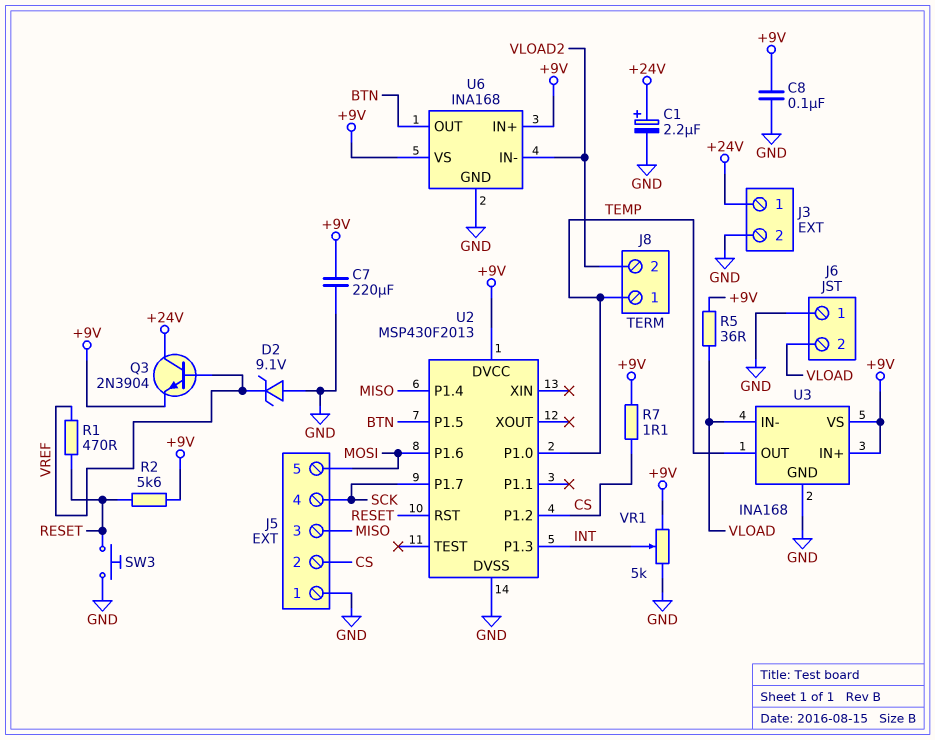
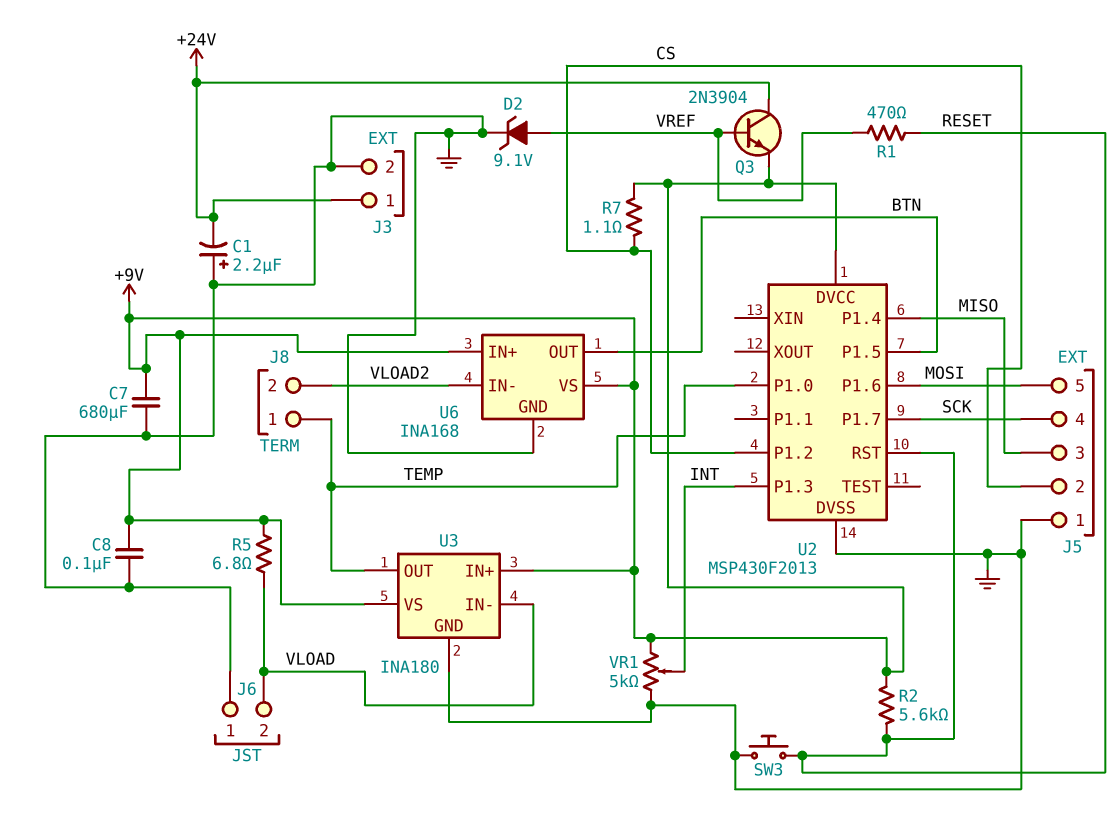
C1: 2.2uF (plus +24V, minus GND) -> 2.2uF (plus GND, minus +24V)
C7: 220uF (+9V, GND) -> 680uF (+9V, GND)
D2: zener 9.1V (A GND, K VREF) -> zener 9.1V (A VREF, K GND)
R5: 36 (+9V, VLOAD) -> 6.8 (+9V, VLOAD)
U3: INA168 -> INA180

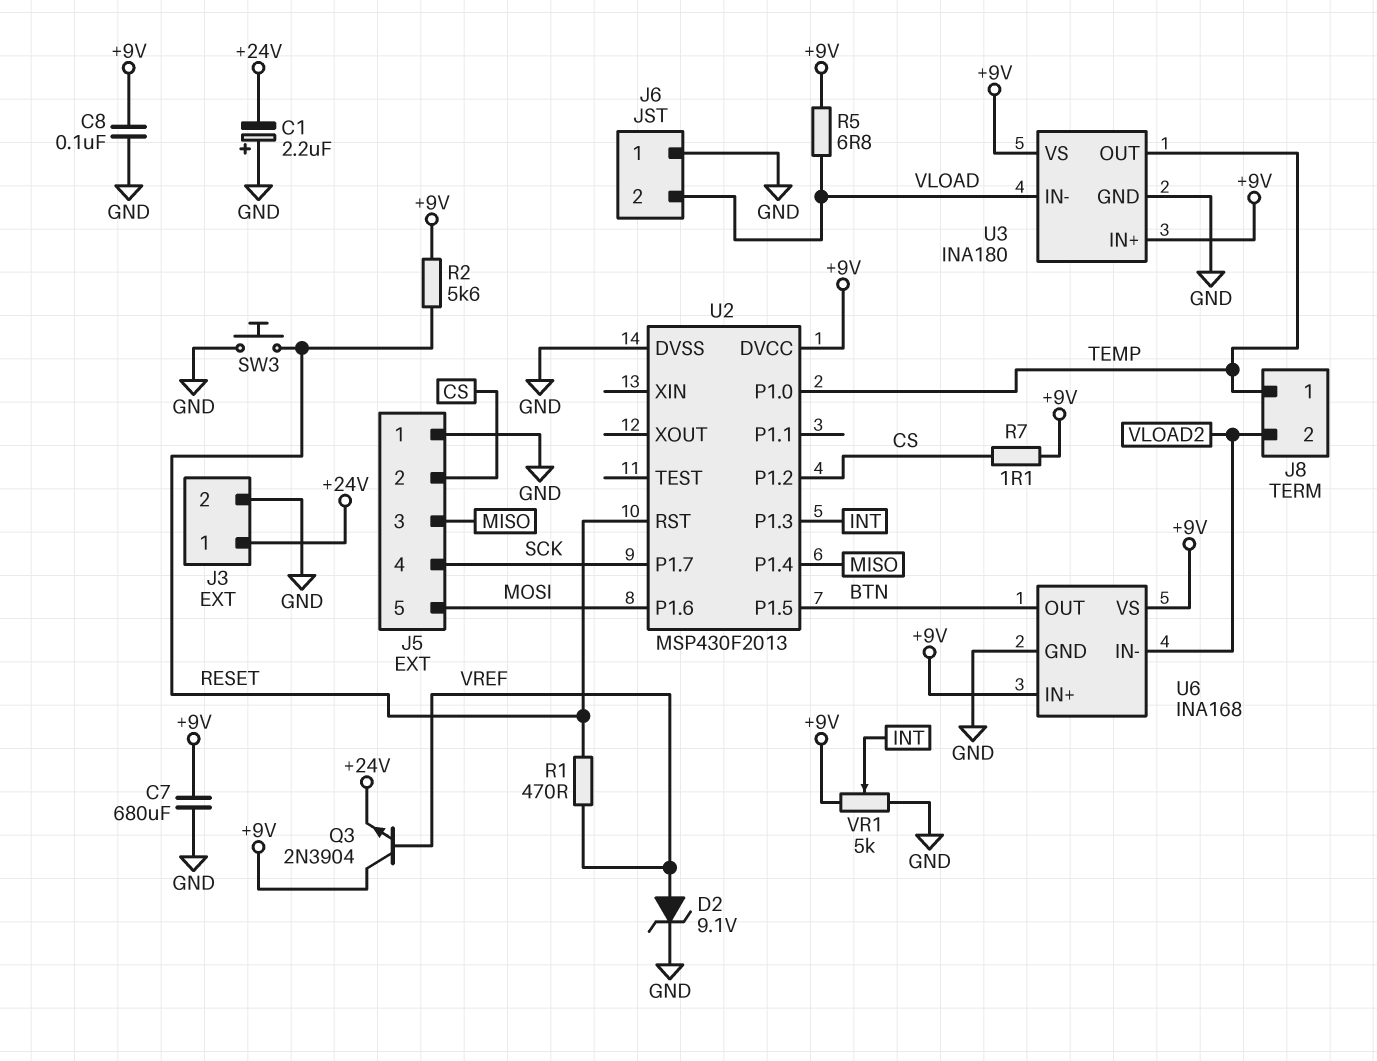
Q3: NPN 2N3904 (B VREF, C +24V, E +9V) -> NPN 2N3904 (B VREF, C +9V, E +24V)

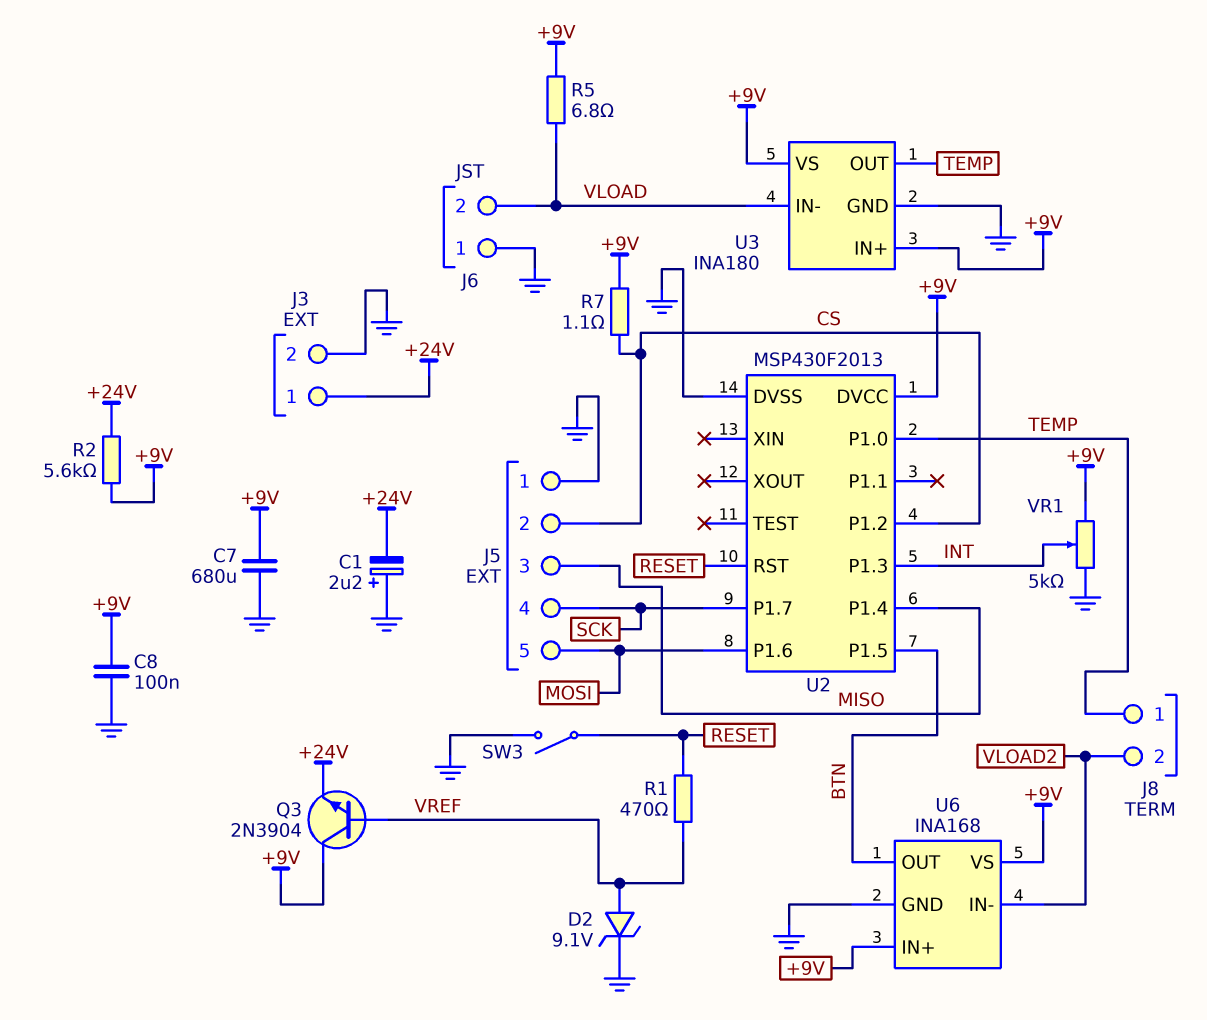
R2: 5.6k (+9V, RESET) -> 5.6k (+9V, +24V)
SW3: button (GND, RESET) -> switch (GND, RESET)

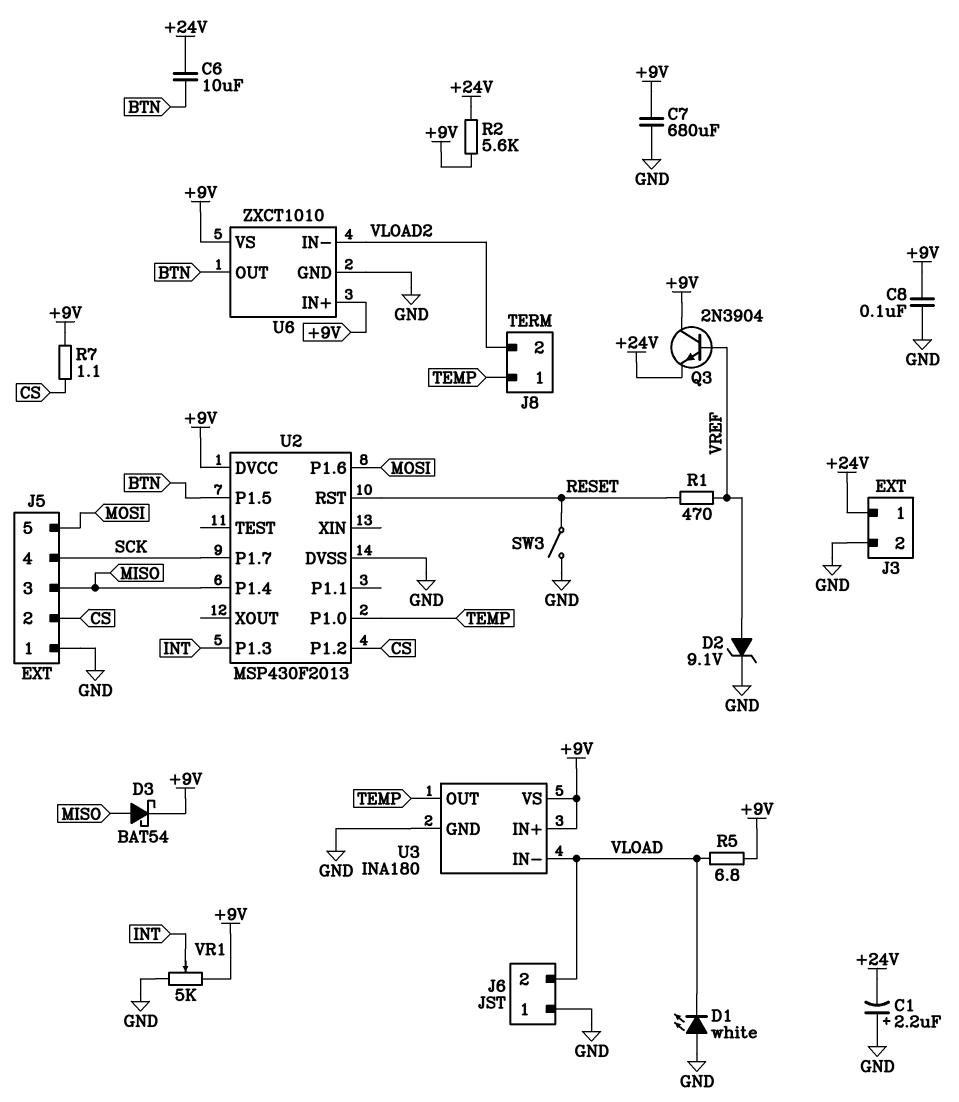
C6: none -> 10uF (+24V, BTN)
D1: none -> LED white (A GND, K VLOAD)
D3: none -> schottky BAT54 (A MISO, K +9V)
U6: INA168 -> ZXCT1010

